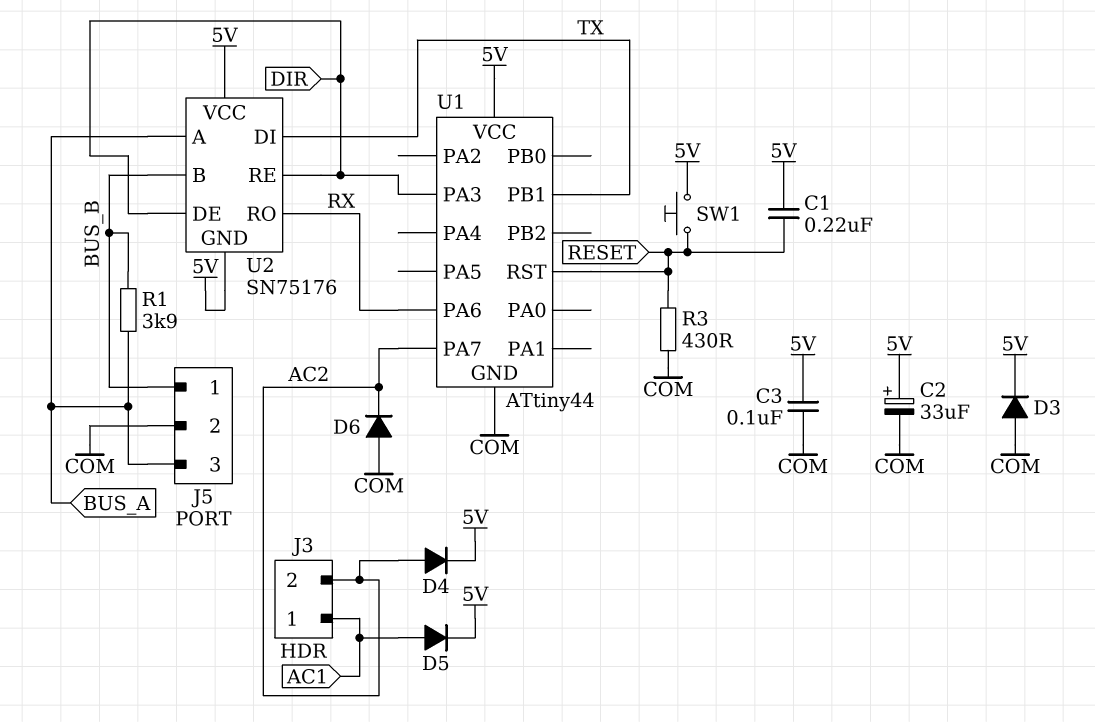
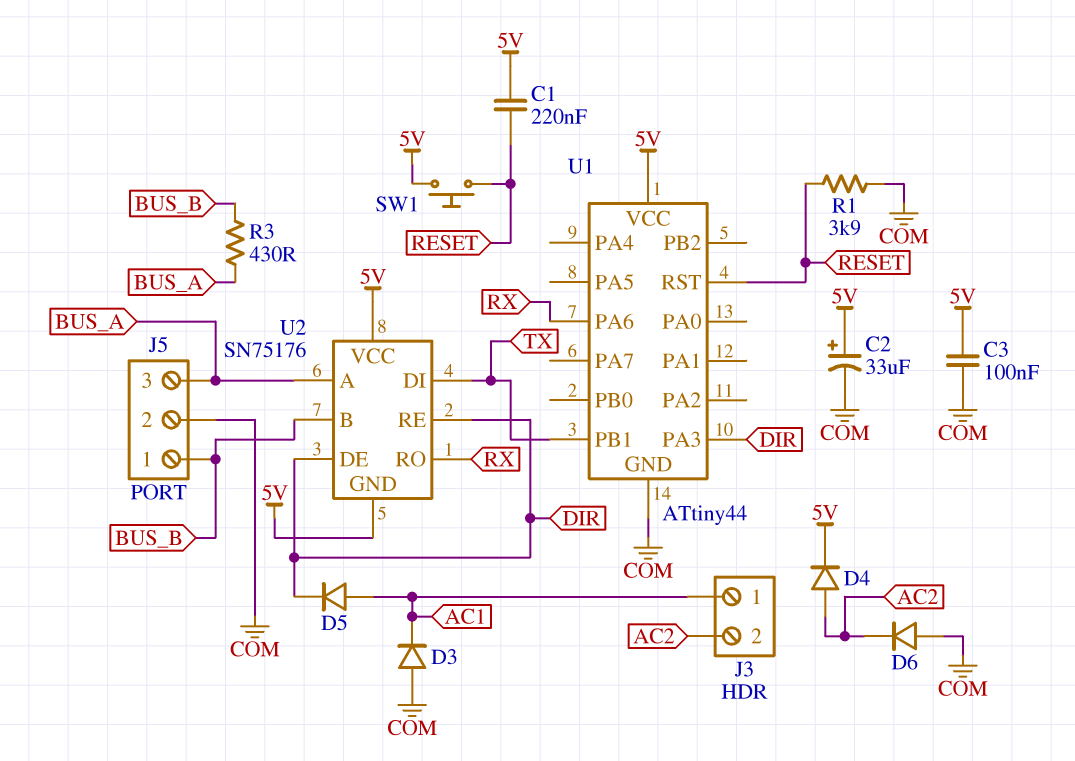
D3: diode (A COM, K 5V) -> diode (A COM, K AC1)
D5: diode (A AC1, K 5V) -> diode (A AC1, K DIR)
R1: 3.9k (BUS_A, BUS_B) -> 3.9k (COM, RESET)
R3: 430 (COM, RESET) -> 430 (BUS_A, BUS_B)
U1 pin PA7: AC2 -> none

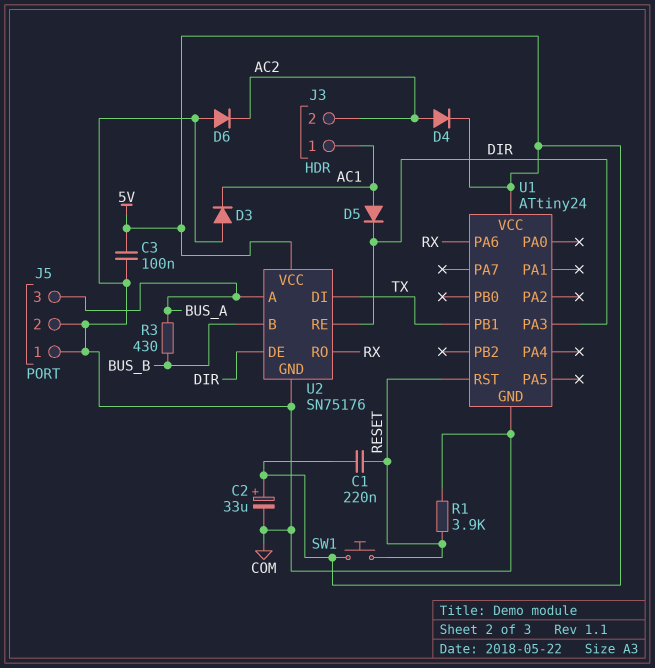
J5 pin 1: BUS_B -> COM
U1: ATtiny44 -> ATtiny24
U2 pin GND: 5V -> COM

